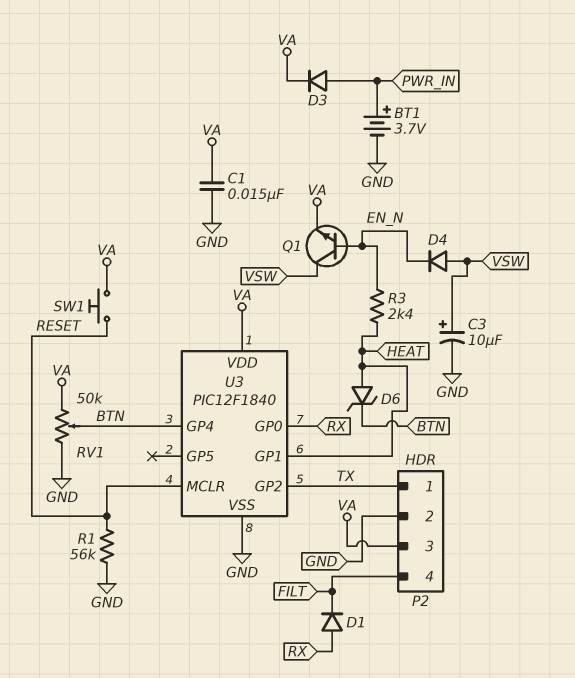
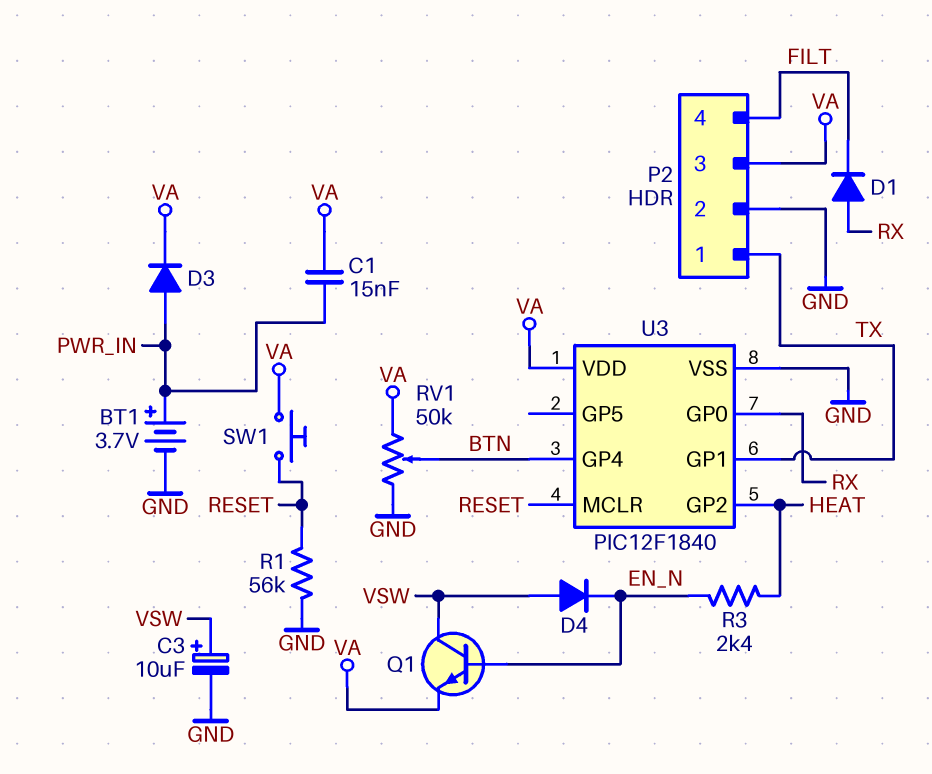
C1: 15nF (GND, VA) -> 15nF (PWR_IN, VA)
D6: zener (A HEAT, K BTN) -> none
U3 pin GP1: HEAT -> TX
U3 pin GP2: TX -> HEAT

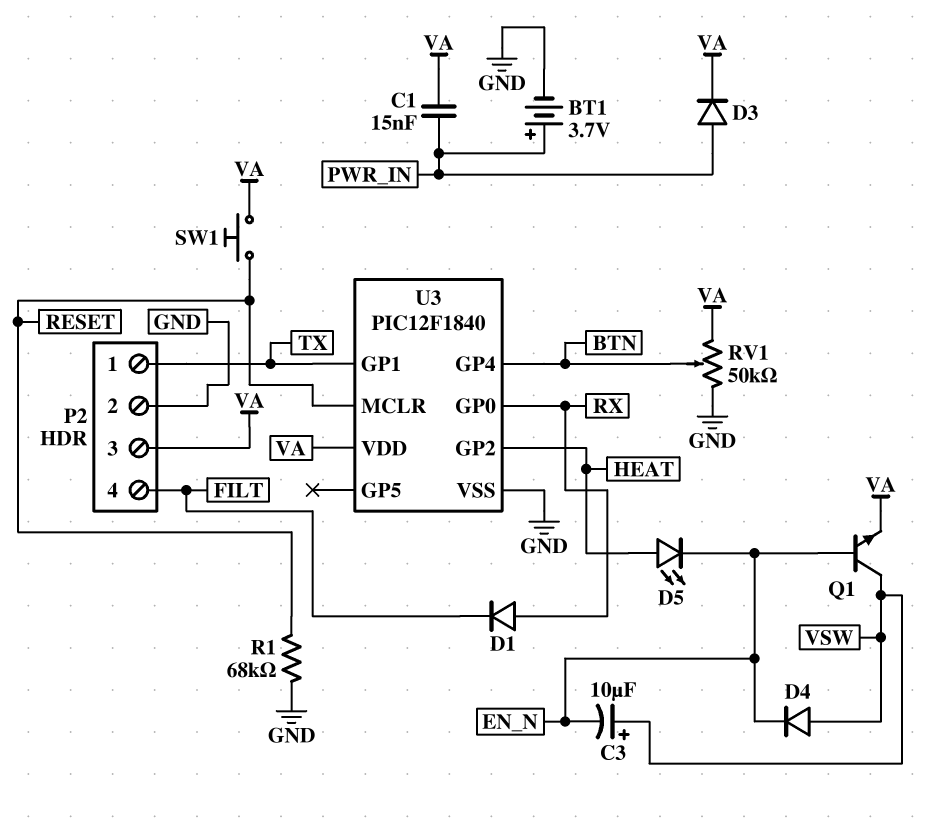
C3: 10uF (plus VSW, minus GND) -> 10uF (plus VSW, minus EN_N)
D5: none -> LED (A HEAT, K EN_N)
R1: 56k (GND, RESET) -> 68k (GND, RESET)
R3: 2.4k (EN_N, HEAT) -> none

